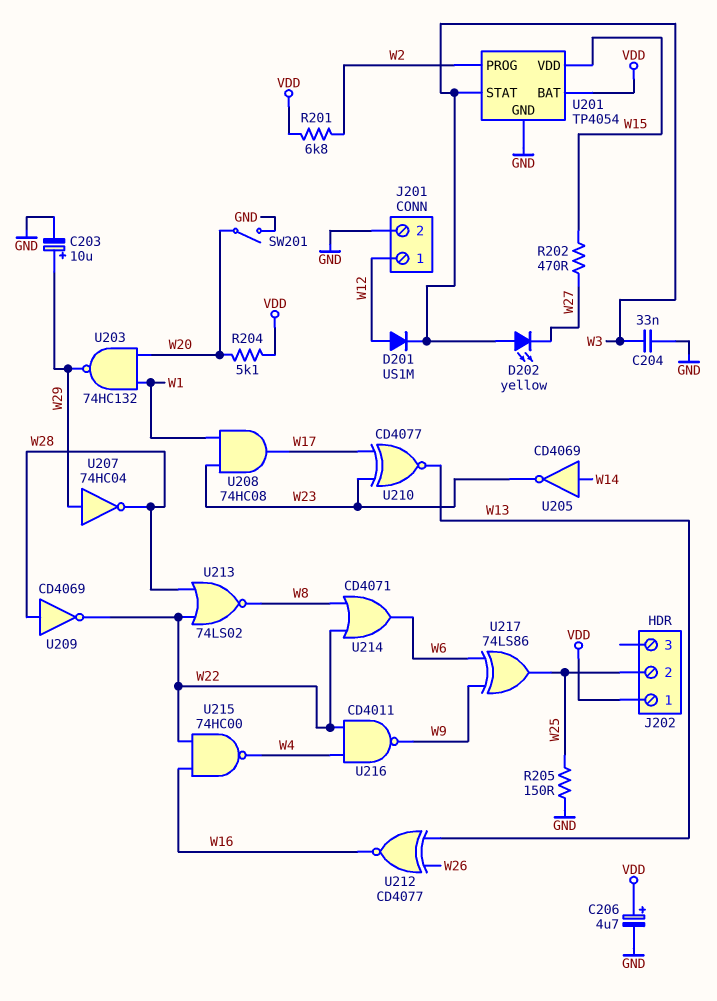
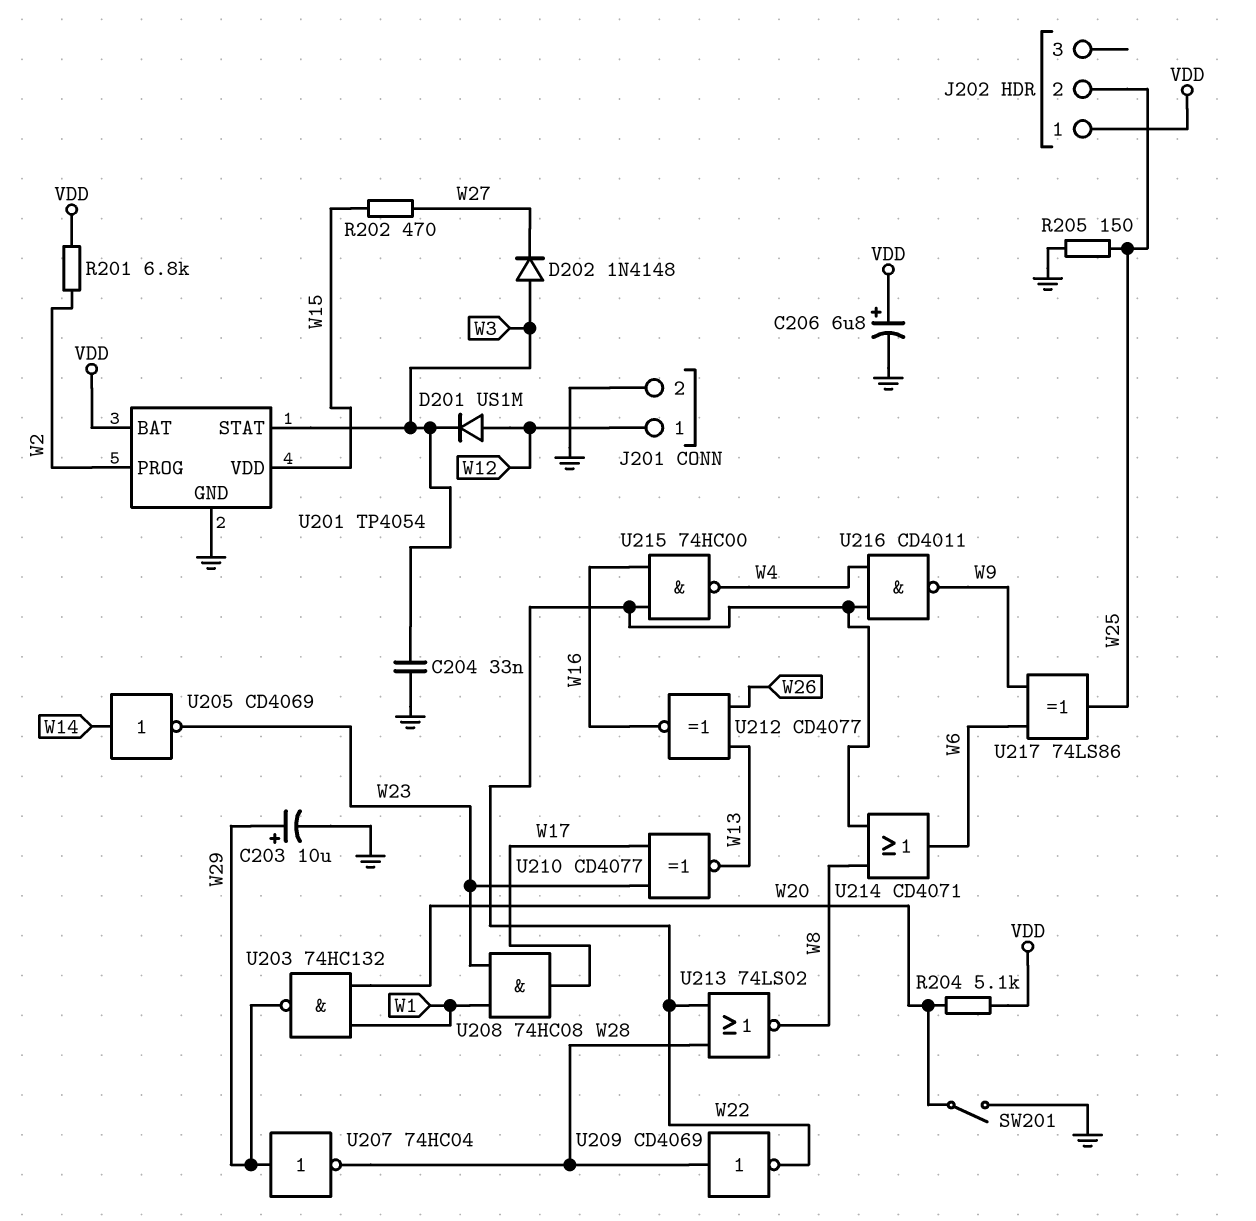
C206: 4.7uF (plus VDD, minus GND) -> 6.8uF (plus VDD, minus GND)
D202: LED yellow (A W3, K W27) -> diode 1N4148 (A W3, K W27)

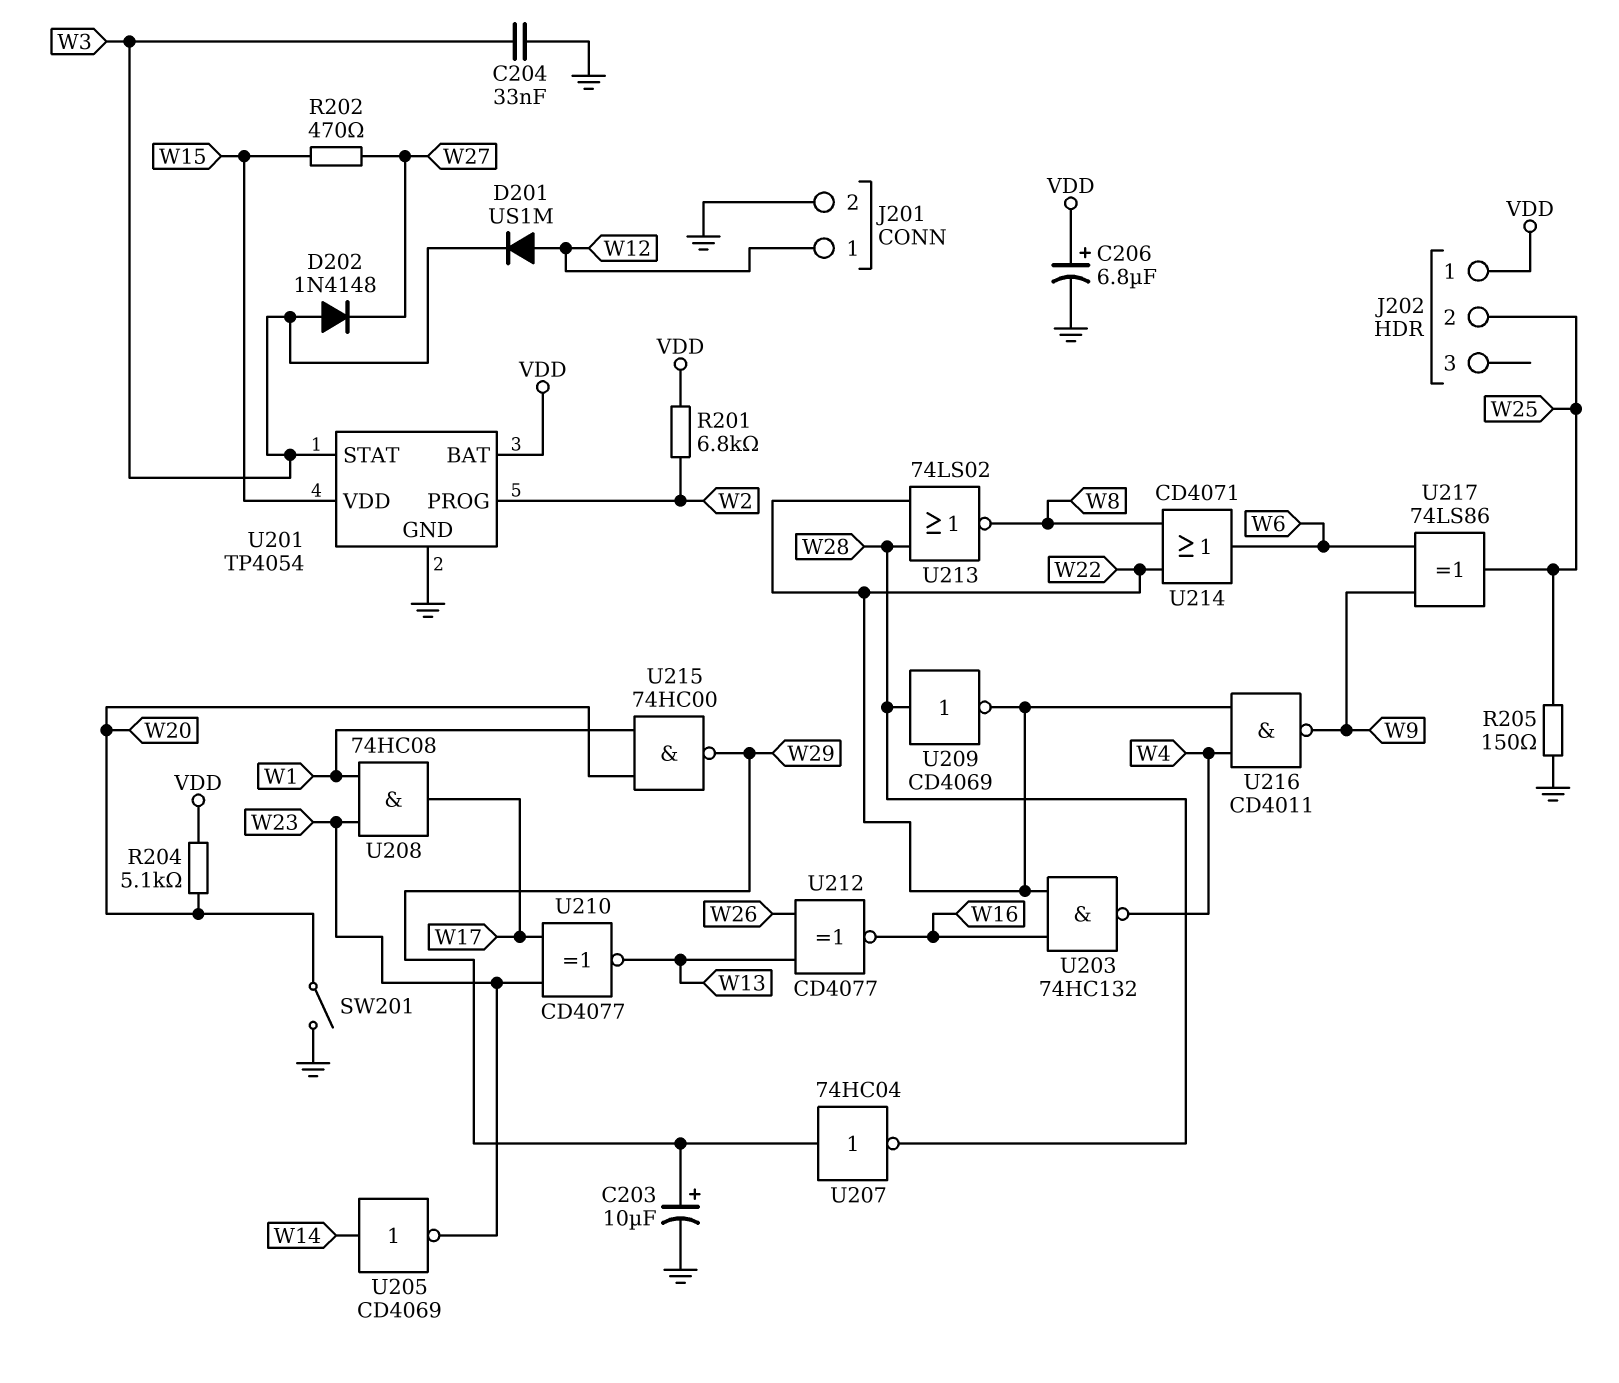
U203: NAND 74HC132 (in W1, in W20, out W29) -> NAND 74HC132 (in W16, in W22, out W4)
U215: NAND 74HC00 (in W16, in W22, out W4) -> NAND 74HC00 (in W1, in W20, out W29)

